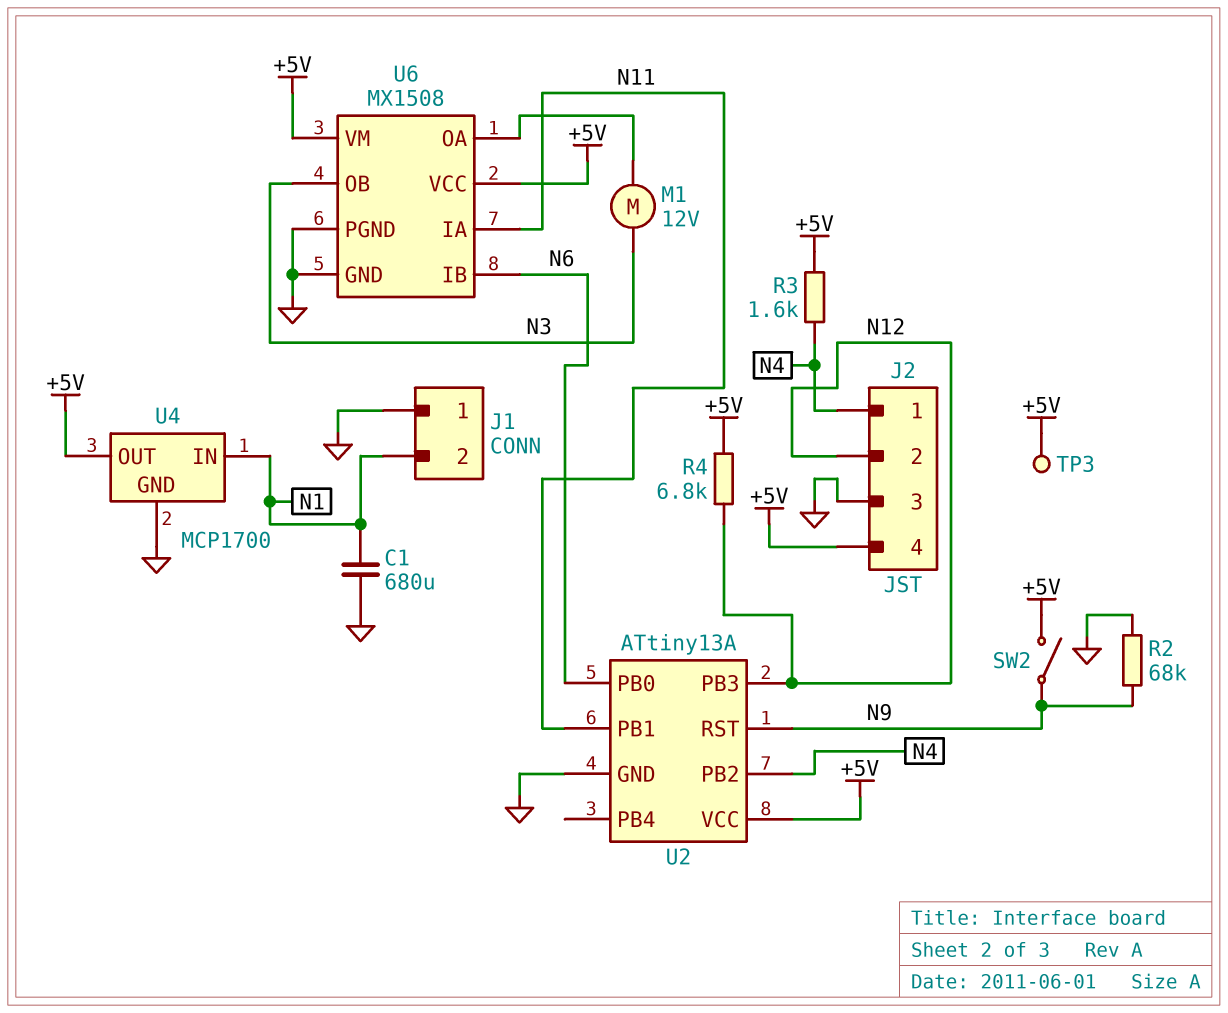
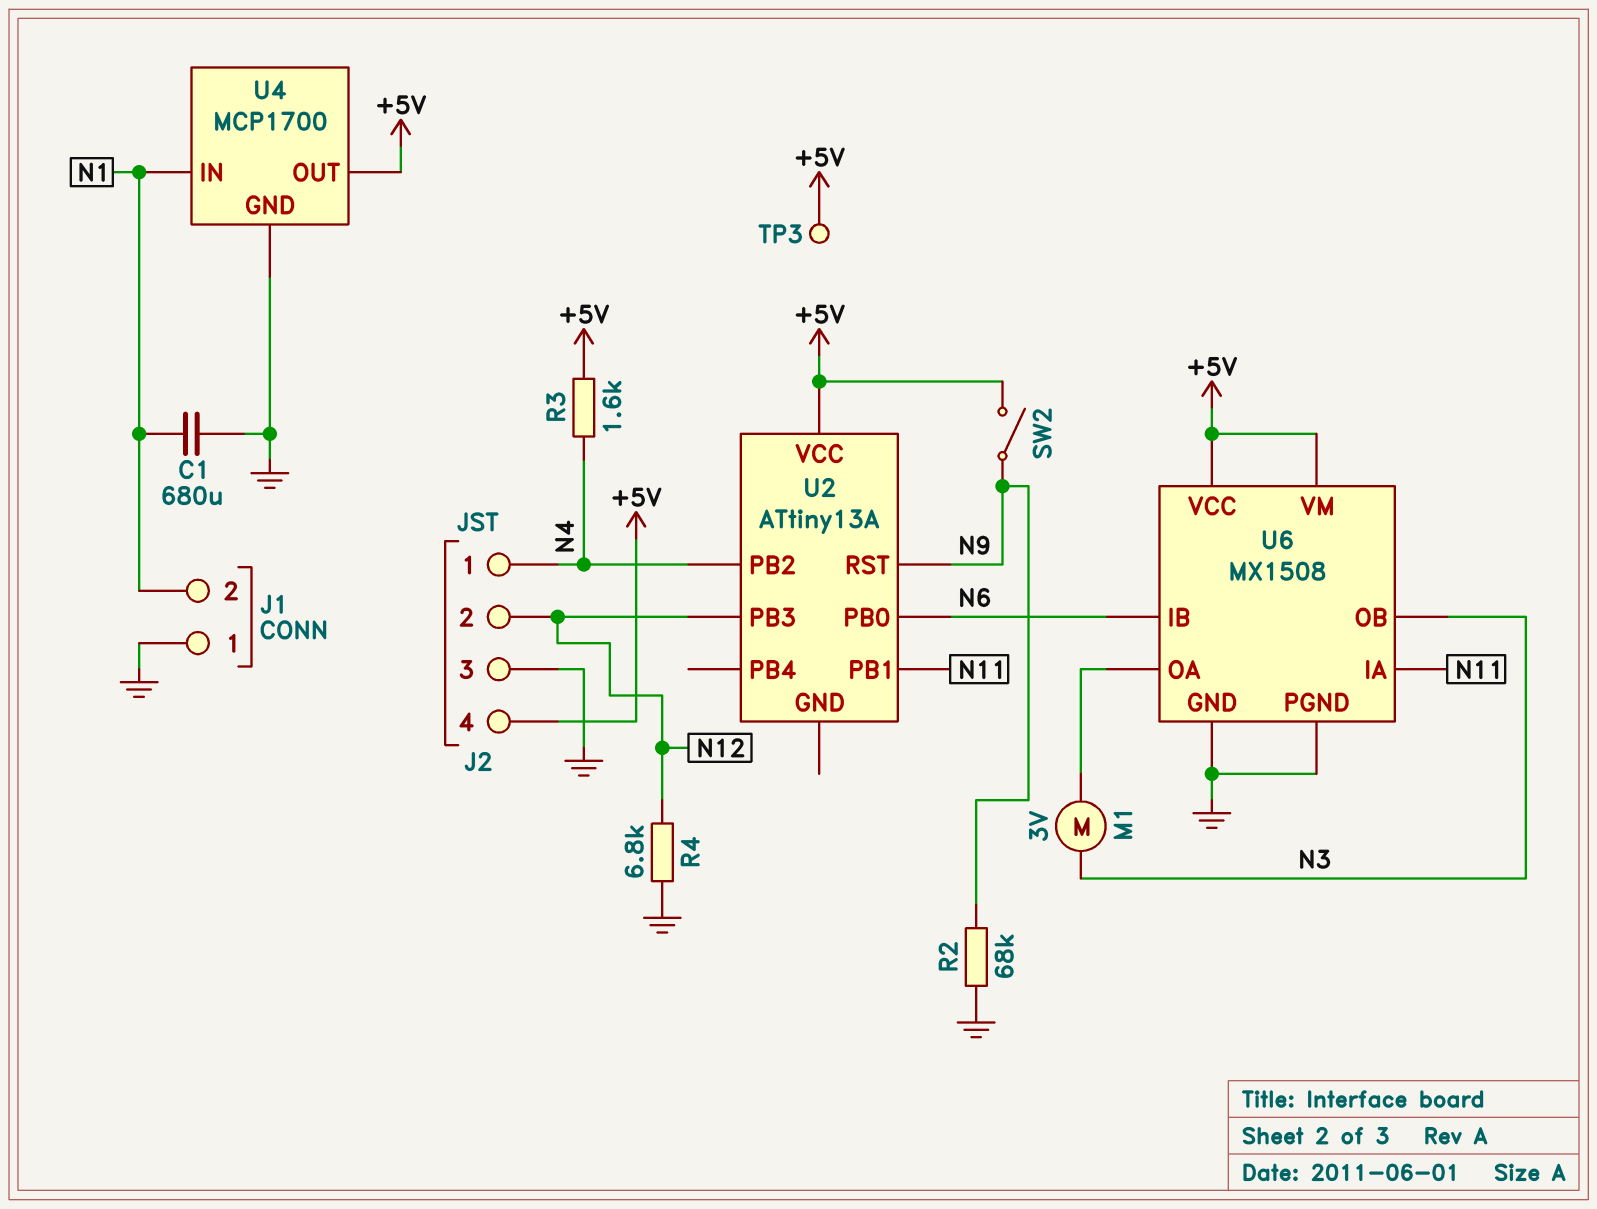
M1: motor 12V (N3, U6/OA) -> motor 3V (N3, U6/OA)
R4: 6.8k (+5V, N12) -> 6.8k (GND, N12)
U2 pin GND: GND -> none

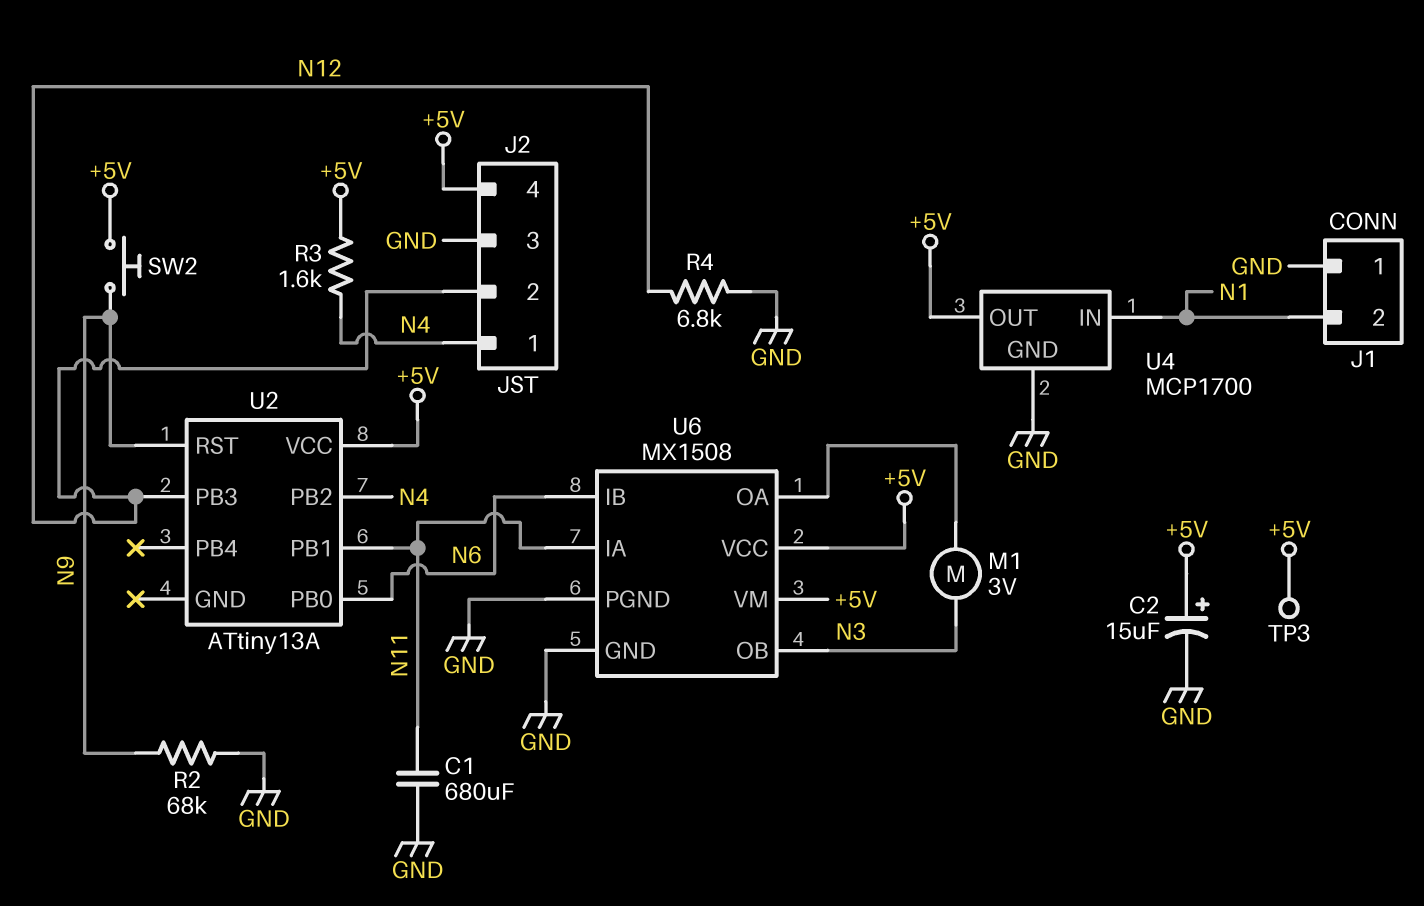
C1: 680uF (GND, N1) -> 680uF (GND, N11)
C2: none -> 15uF (plus +5V, minus GND)
SW2: switch (+5V, N9) -> button (+5V, N9)

